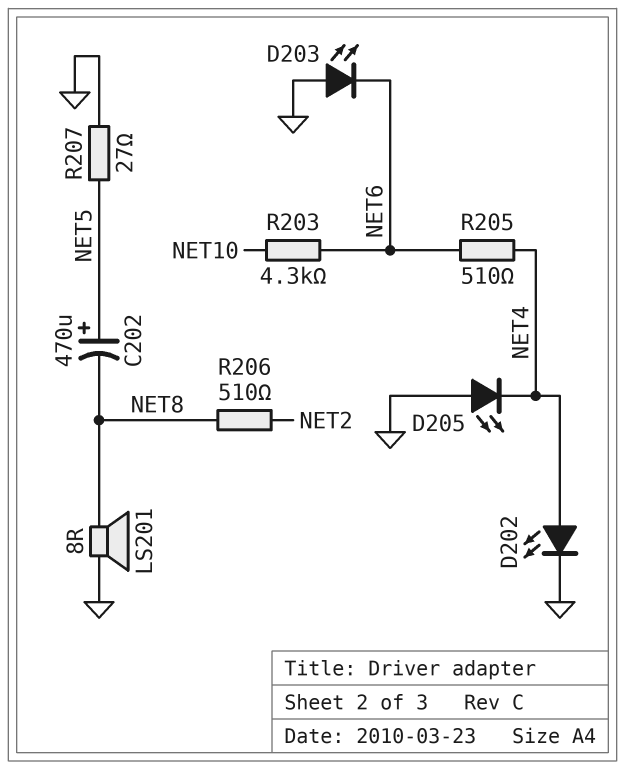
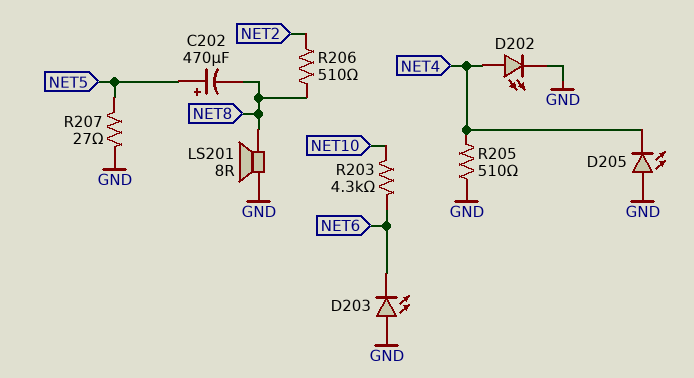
R205: 510 (NET4, NET6) -> 510 (GND, NET4)

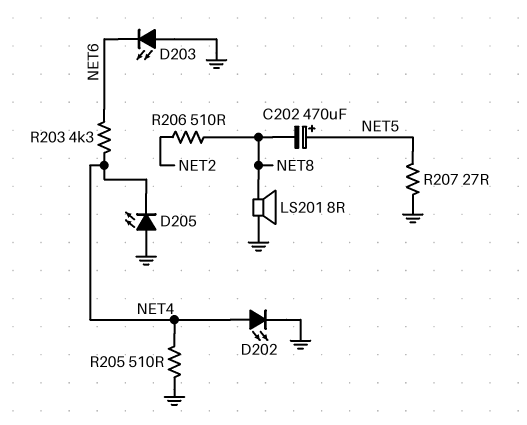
R203: 4.3k (NET6, NET10) -> 4.3k (NET4, NET6)

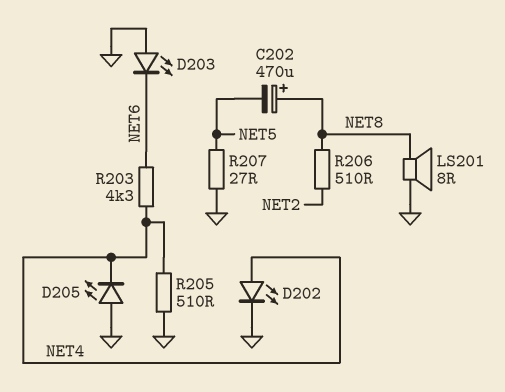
C202: 470uF (plus NET5, minus NET8) -> 470uF (plus NET8, minus NET5)

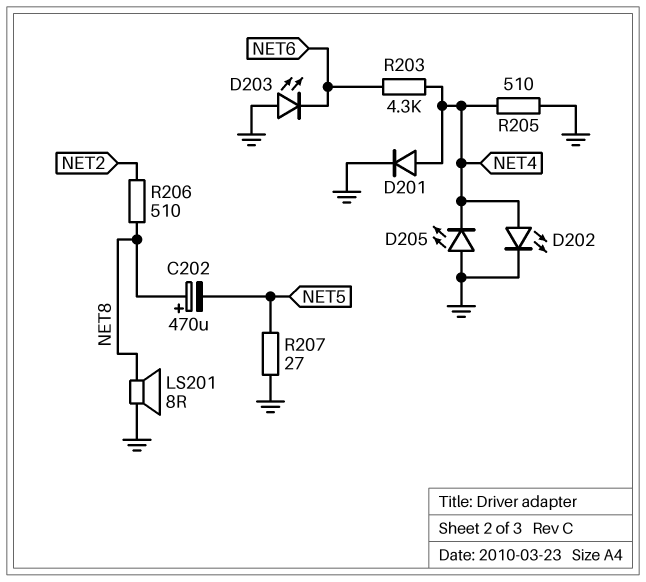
D201: none -> diode (A NET4, K GND)

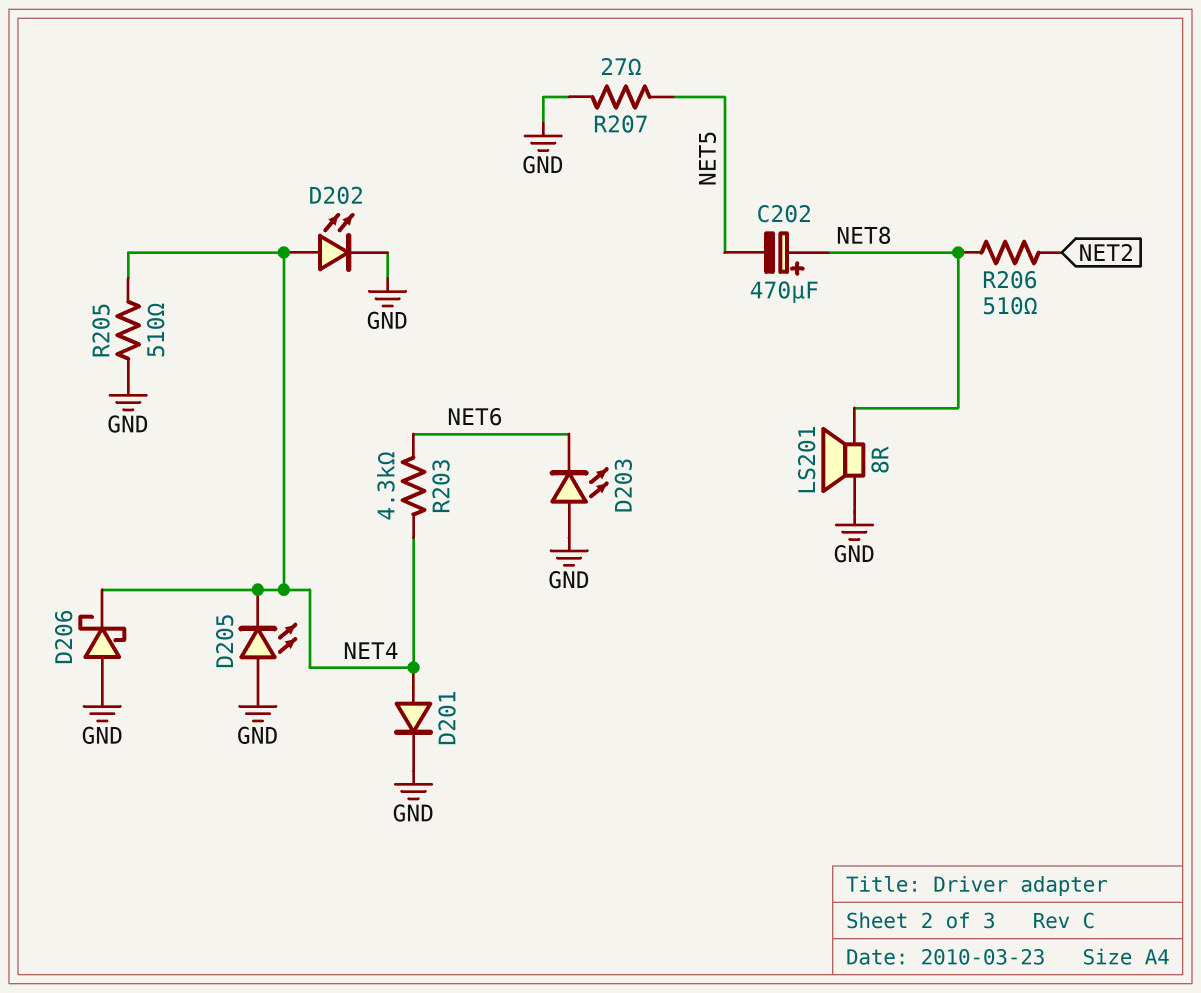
D206: none -> schottky (A GND, K NET4)

